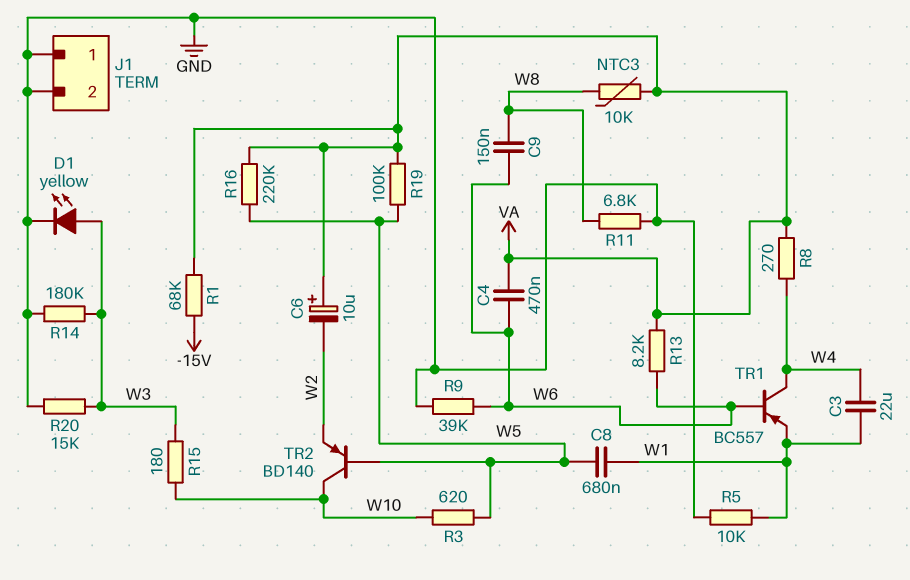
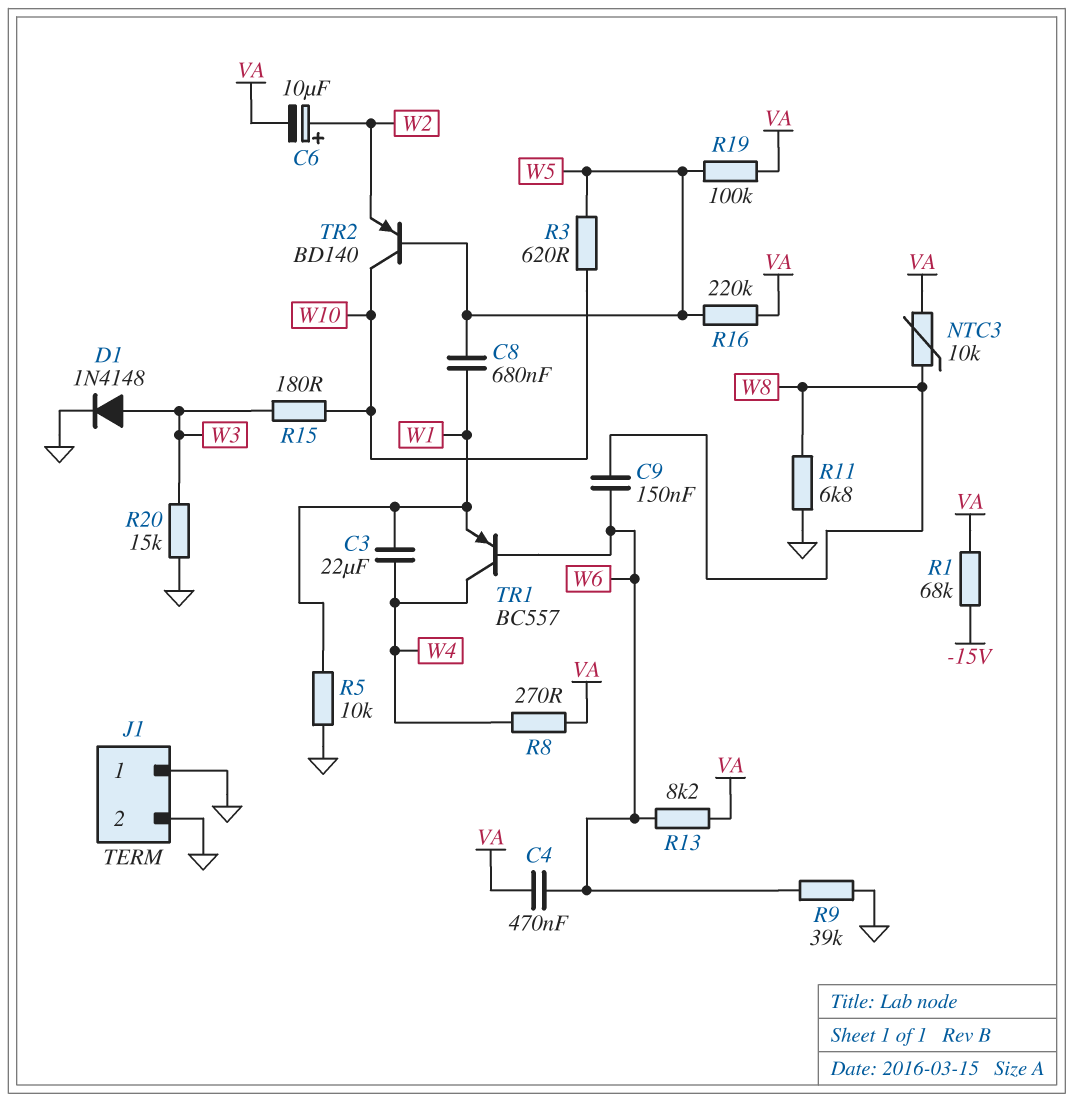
C6: 10uF (plus VA, minus W2) -> 10uF (plus W2, minus VA)
D1: LED yellow (A W3, K GND) -> diode 1N4148 (A W3, K GND)
R14: 180k (GND, W3) -> none

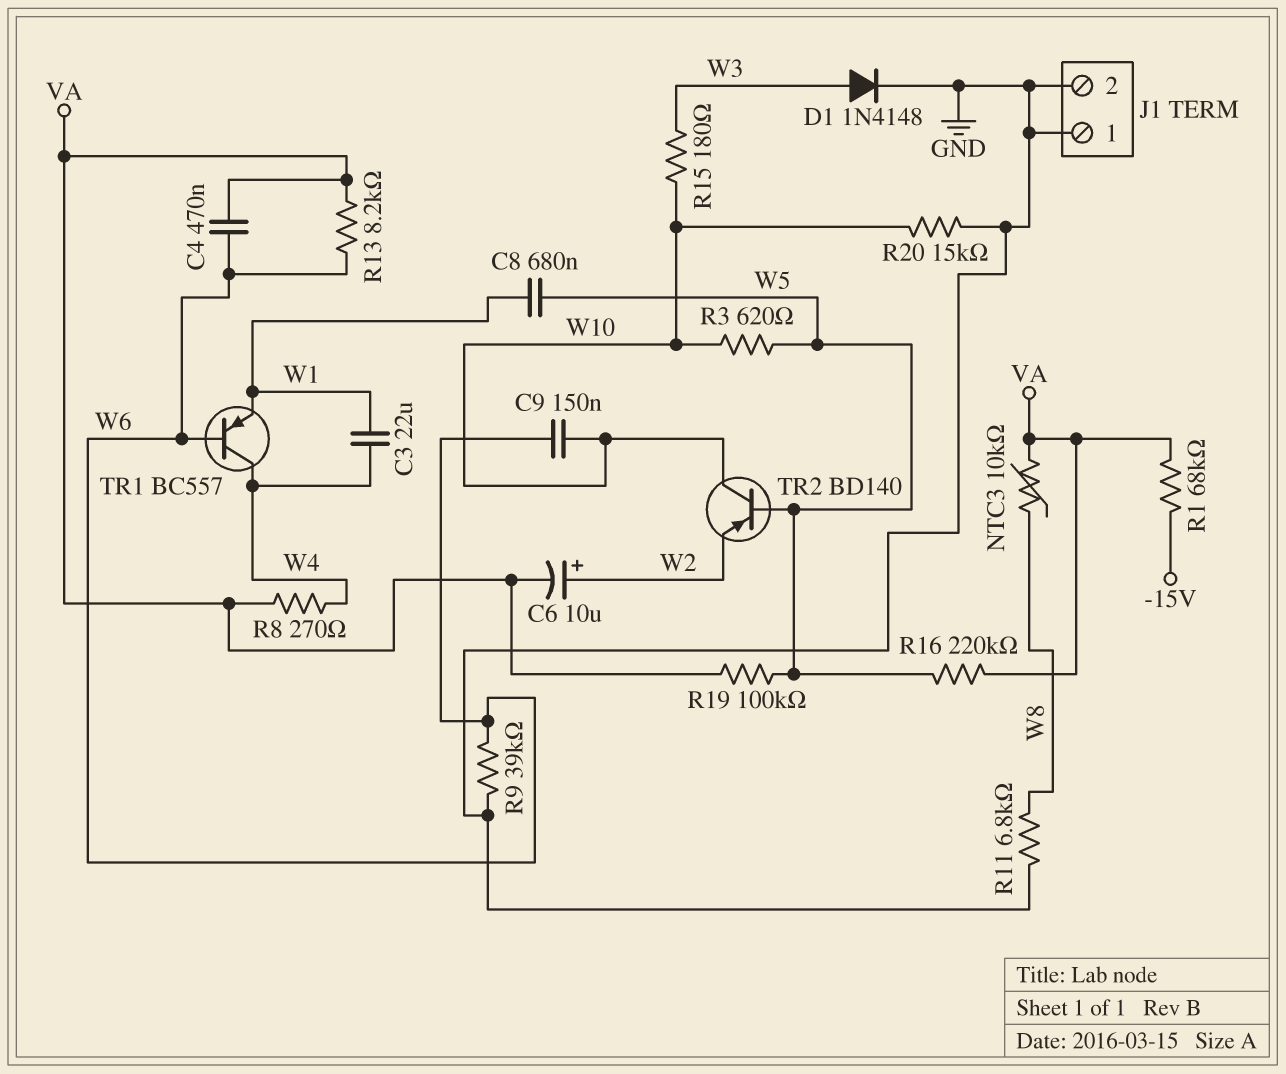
C9: 150nF (W6, W8) -> 150nF (W6, W10)
R5: 10k (GND, W1) -> none
R20: 15k (GND, W3) -> 15k (GND, W10)

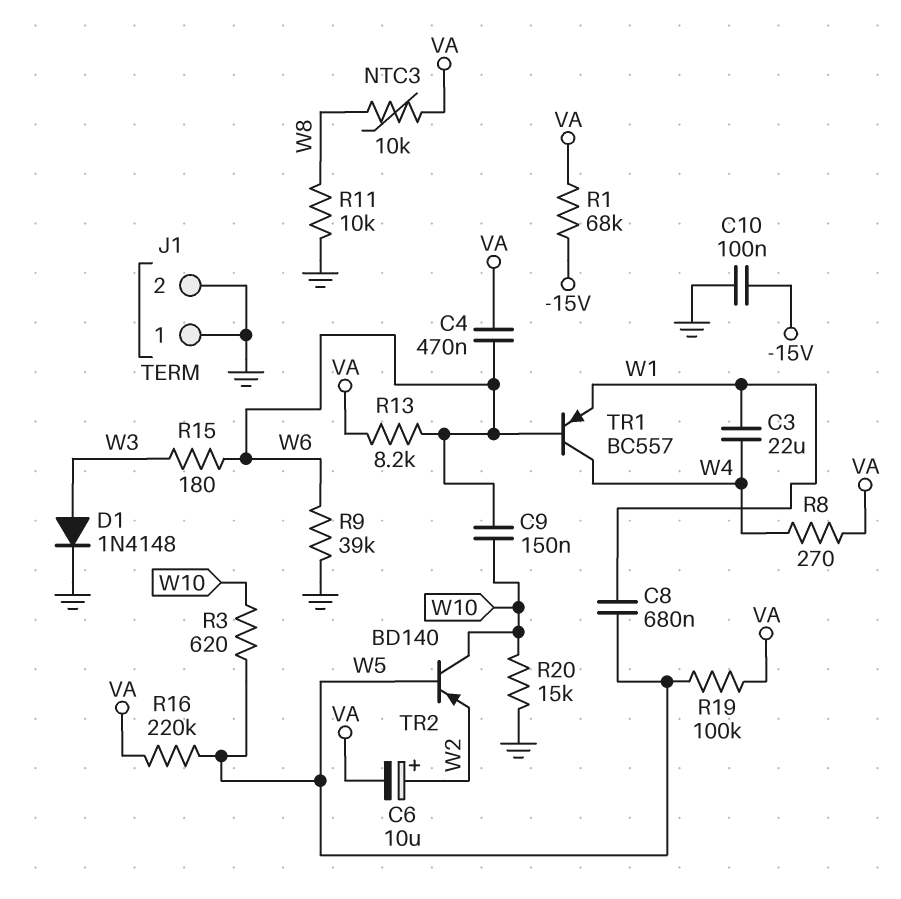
C10: none -> 100nF (-15V, GND)
R11: 6.8k (GND, W8) -> 10k (GND, W8)
R15: 180 (W3, W10) -> 180 (W3, W6)

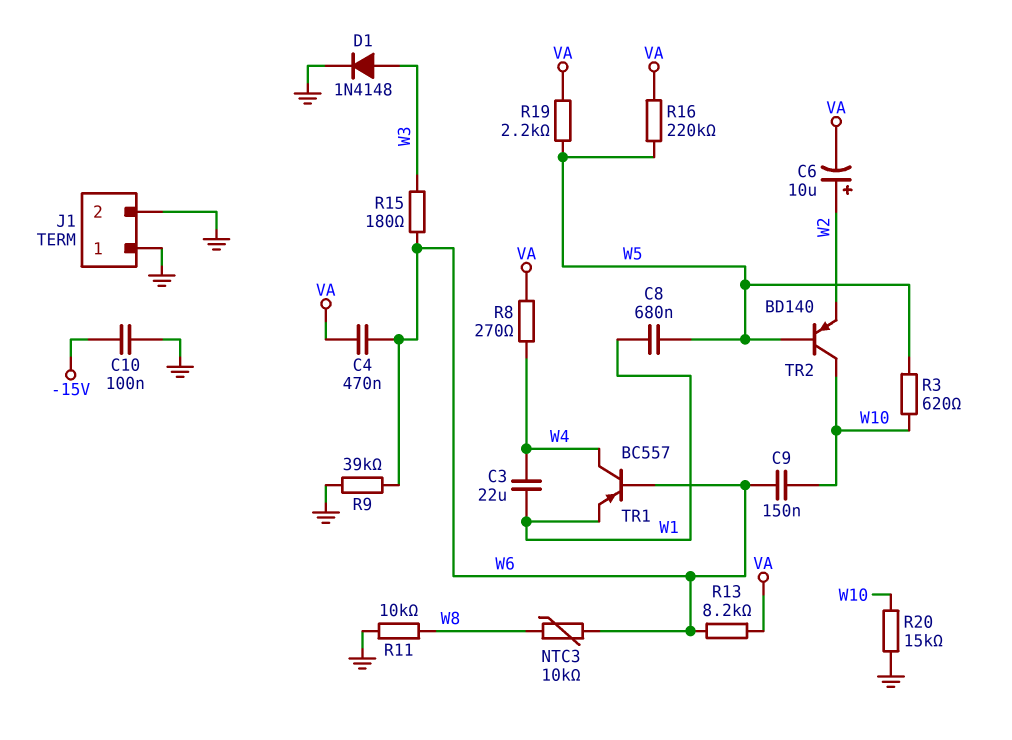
NTC3: 10k (VA, W8) -> 10k (W6, W8)
R1: 68k (-15V, VA) -> none
R19: 100k (VA, W5) -> 2.2k (VA, W5)

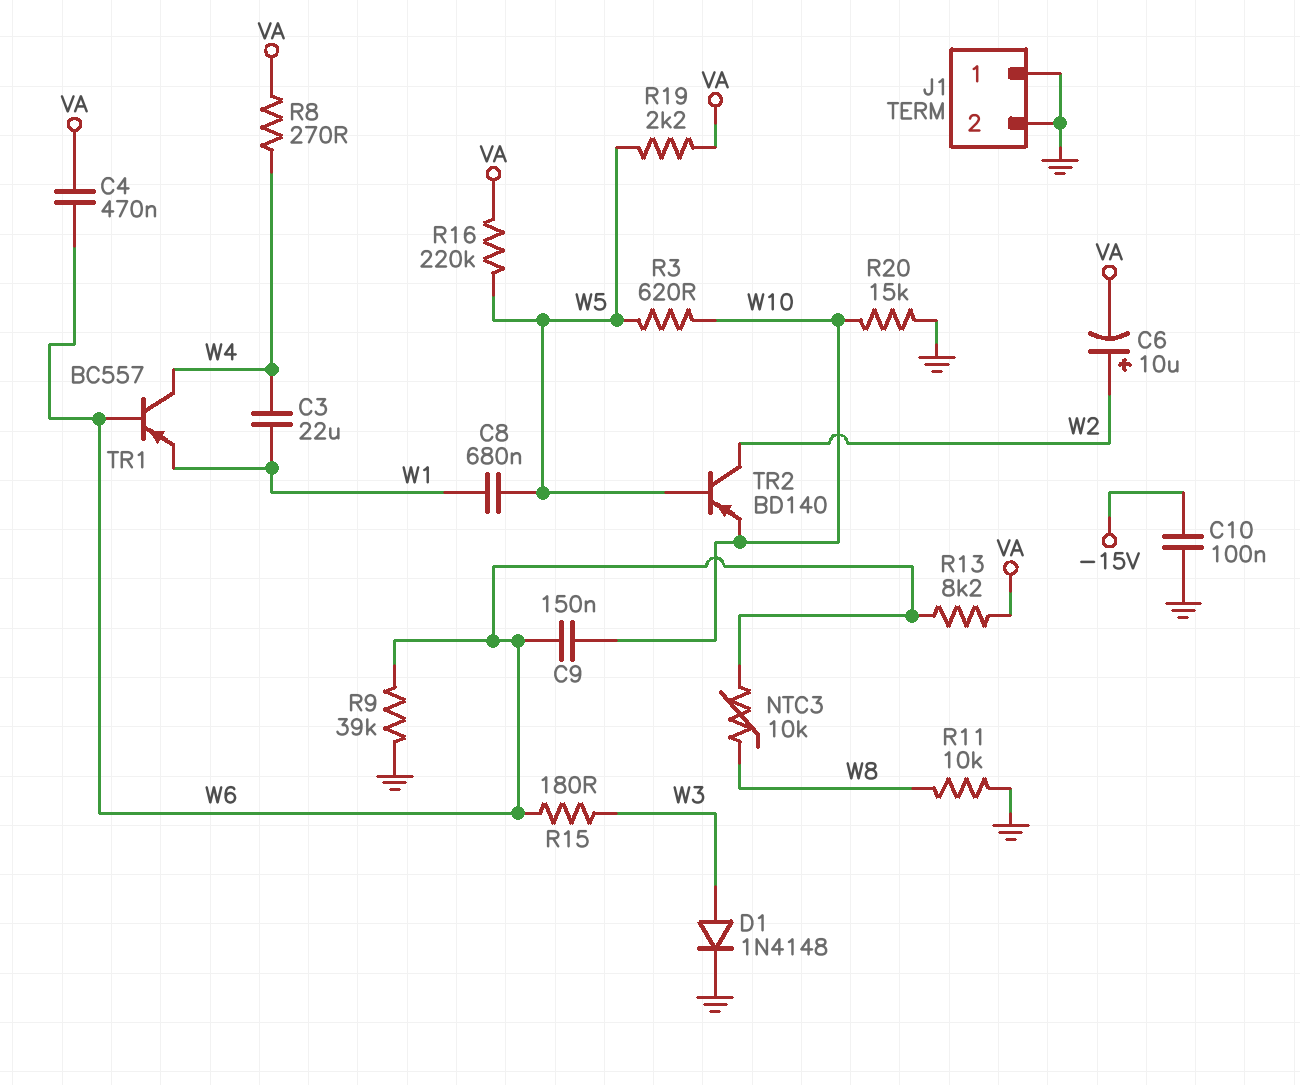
TR2: PNP BD140 (B W5, C W10, E W2) -> PNP BD140 (B W5, C W2, E W10)

